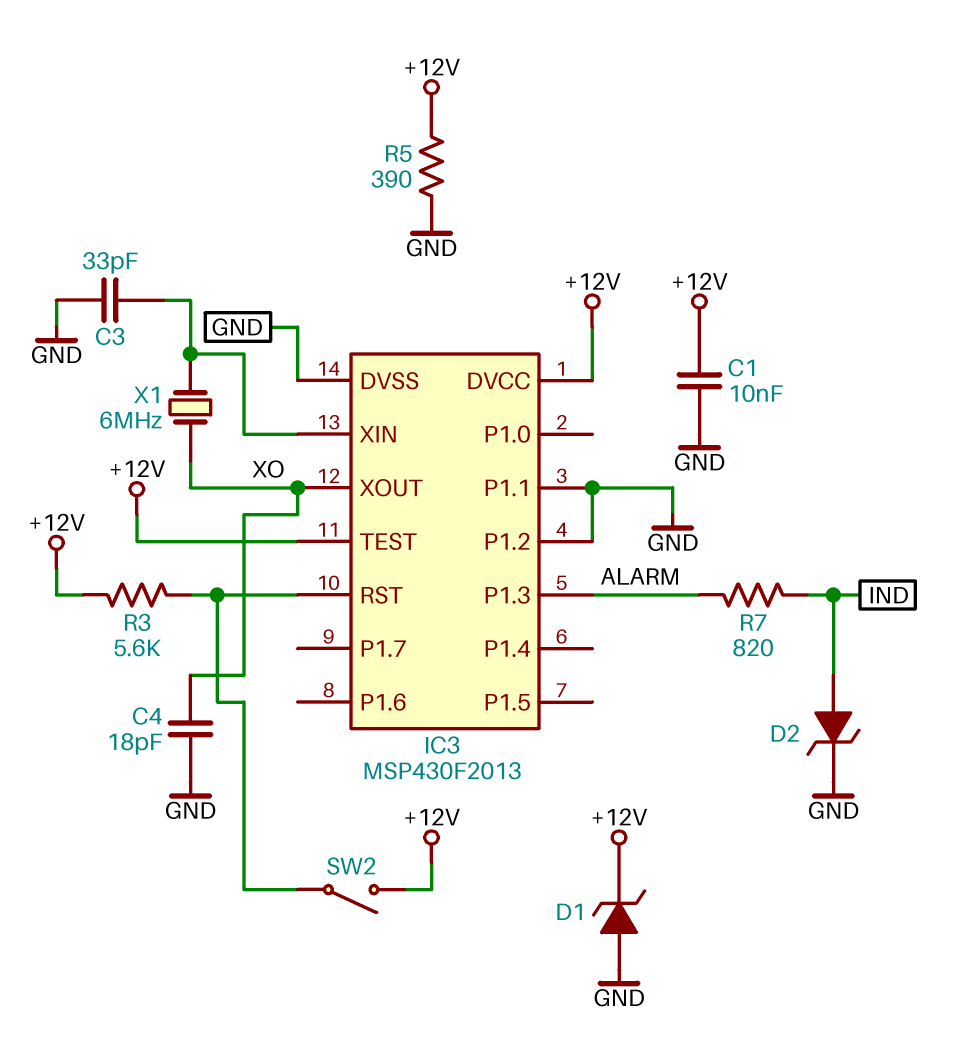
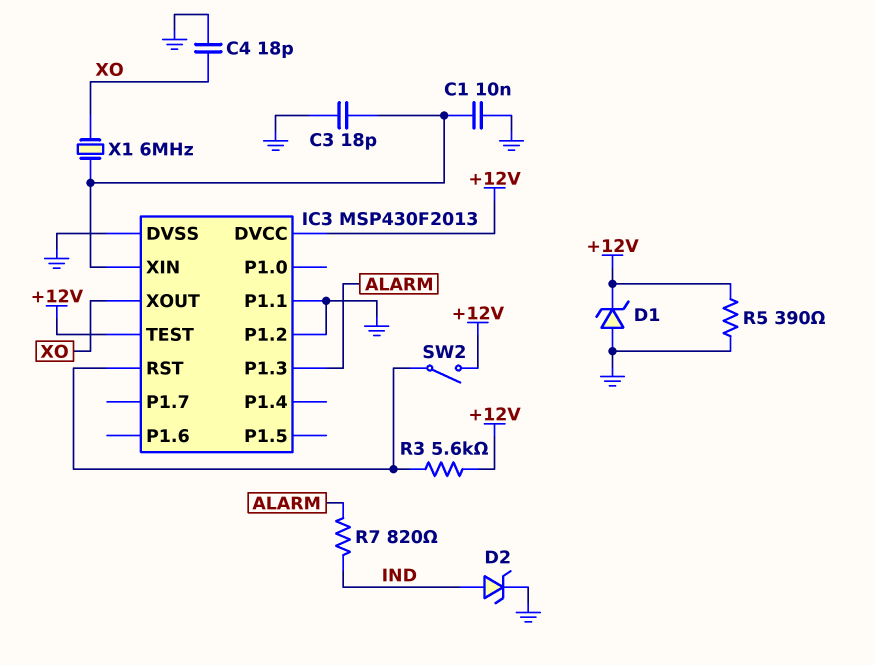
C1: 10nF (+12V, GND) -> 10nF (GND, IC3/XIN)
C3: 33pF (GND, IC3/XIN) -> 18pF (GND, IC3/XIN)

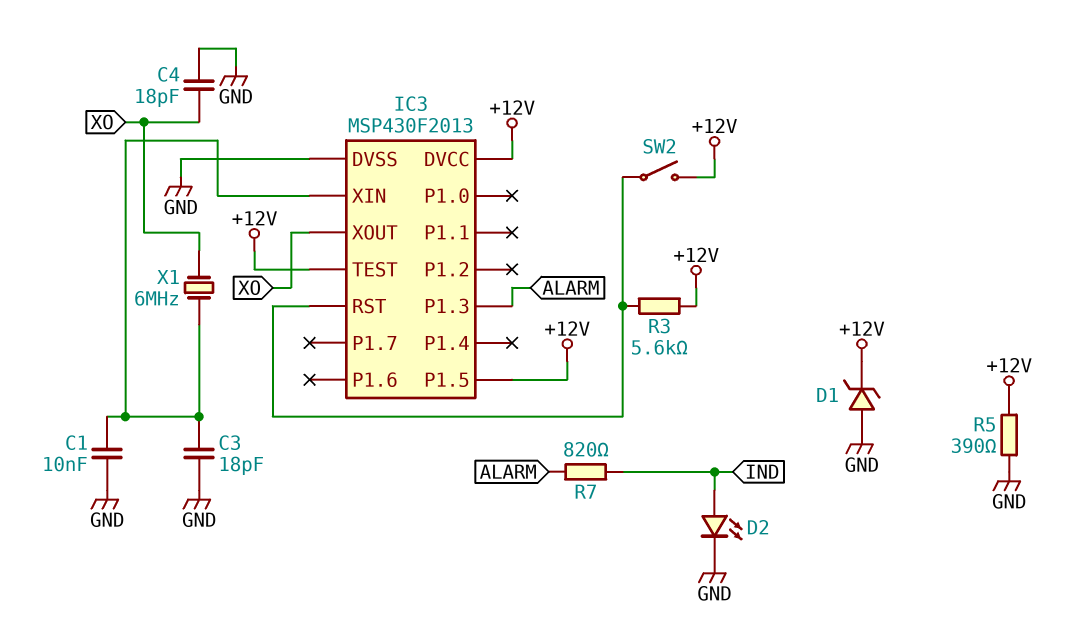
D2: zener (A IND, K GND) -> LED (A IND, K GND)
IC3 pin P1.1: GND -> none
IC3 pin P1.2: GND -> none
IC3 pin P1.5: none -> +12V

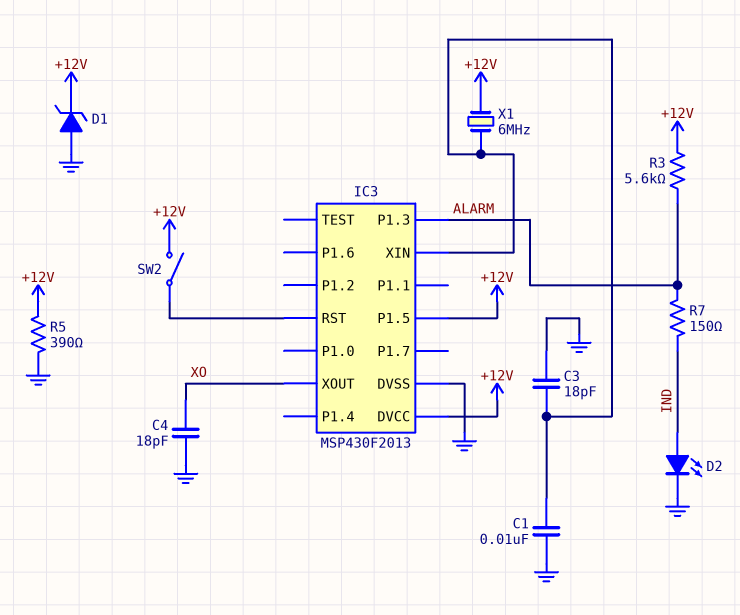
IC3 pin TEST: +12V -> none
R3: 5.6k (+12V, IC3/RST) -> 5.6k (+12V, ALARM)
R7: 820 (ALARM, IND) -> 150 (ALARM, IND)
X1: 6MHz (IC3/XIN, XO) -> 6MHz (+12V, IC3/XIN)

